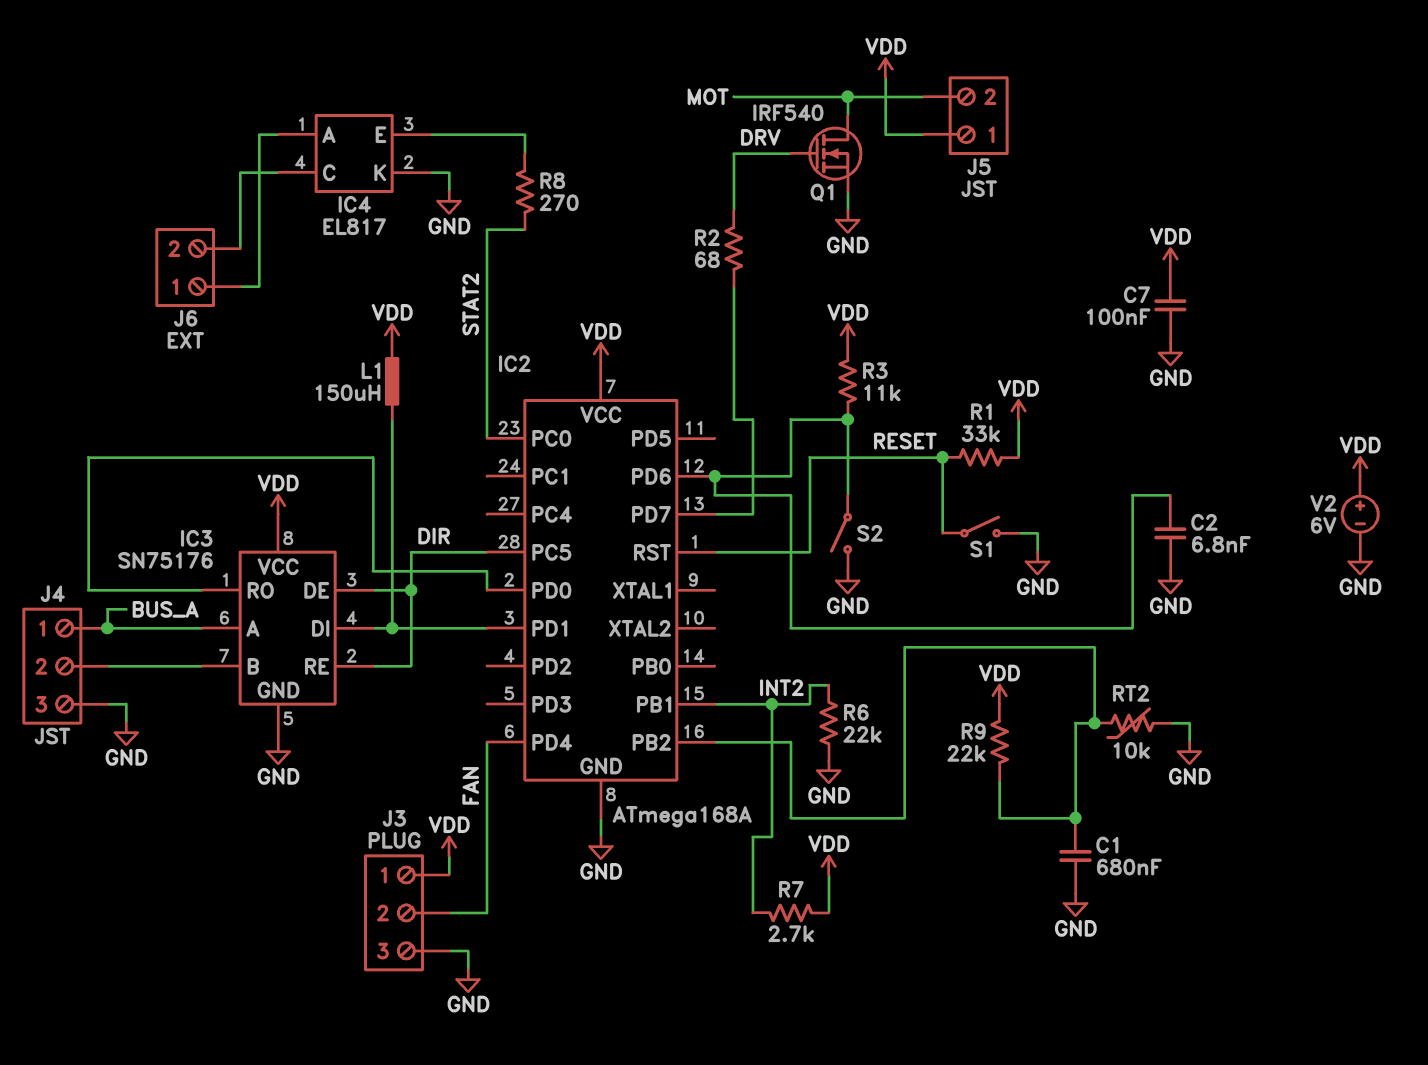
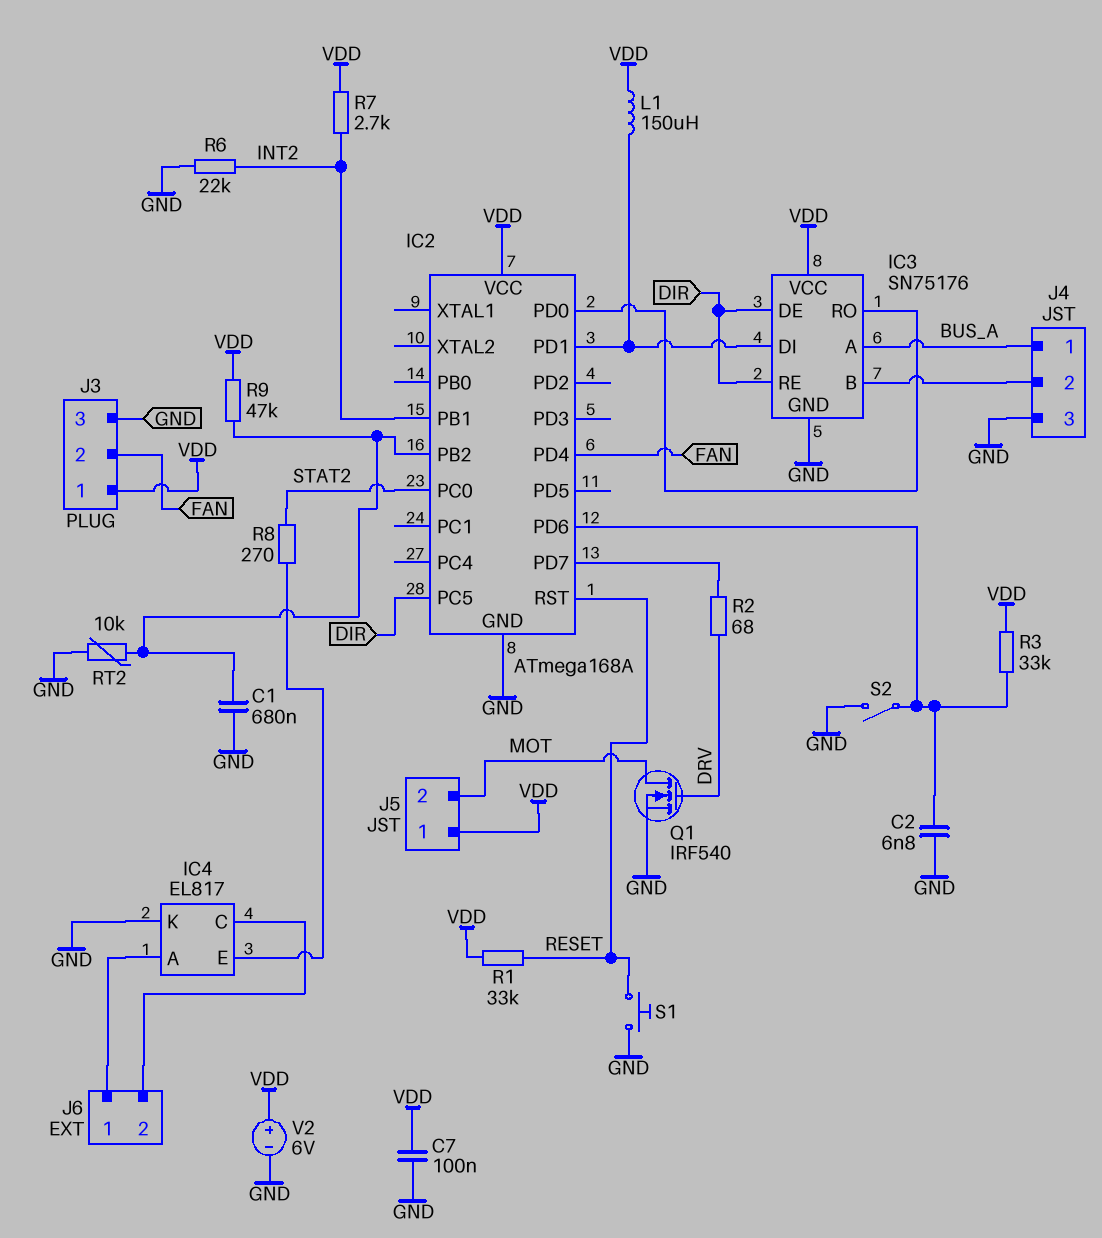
R3: 11k (IC2/PD6, VDD) -> 33k (IC2/PD6, VDD)
R9: 22k (IC2/PB2, VDD) -> 47k (IC2/PB2, VDD)
S1: switch (GND, RESET) -> button (GND, RESET)

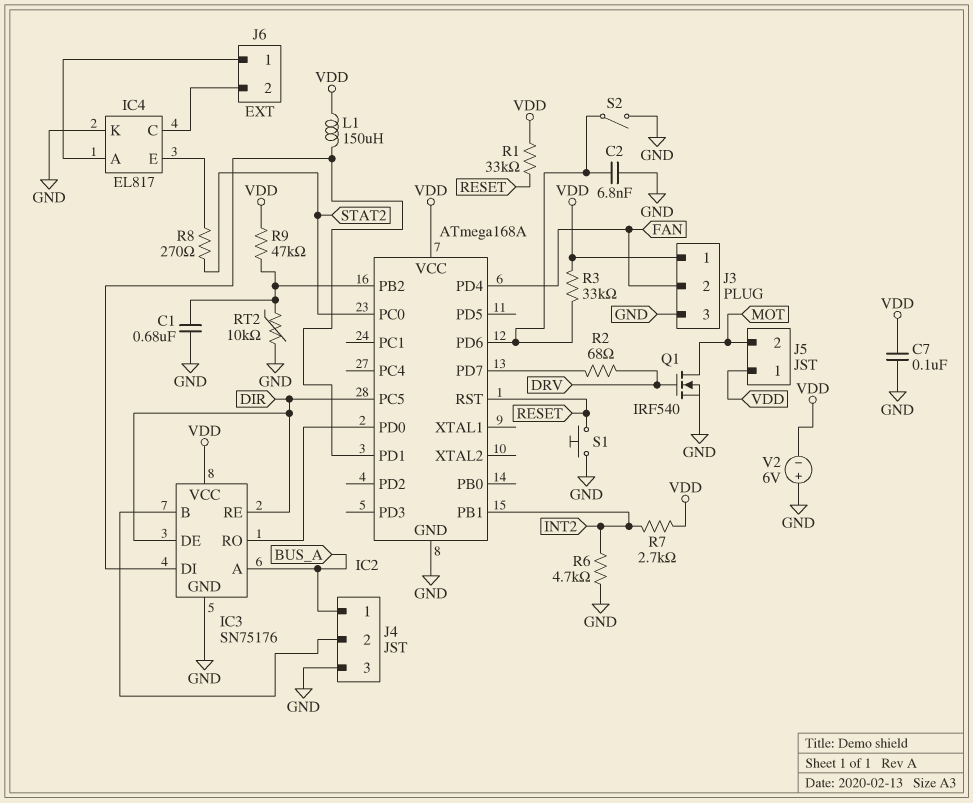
R6: 22k (GND, INT2) -> 4.7k (GND, INT2)
V2: 6V (plus VDD, minus GND) -> 6V (plus GND, minus VDD)

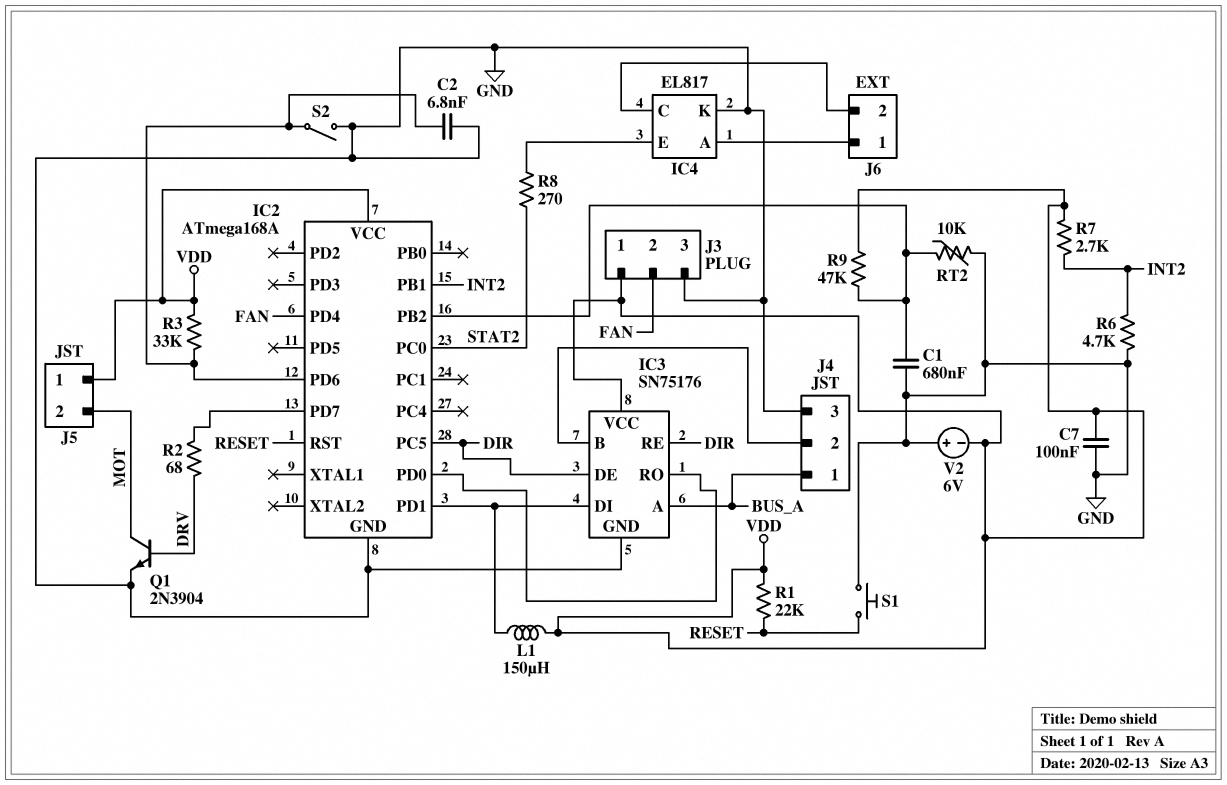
Q1: NMOS IRF540 (G DRV, D MOT, S GND) -> NPN 2N3904 (B DRV, C MOT, E GND)
R1: 33k (RESET, VDD) -> 22k (RESET, VDD)

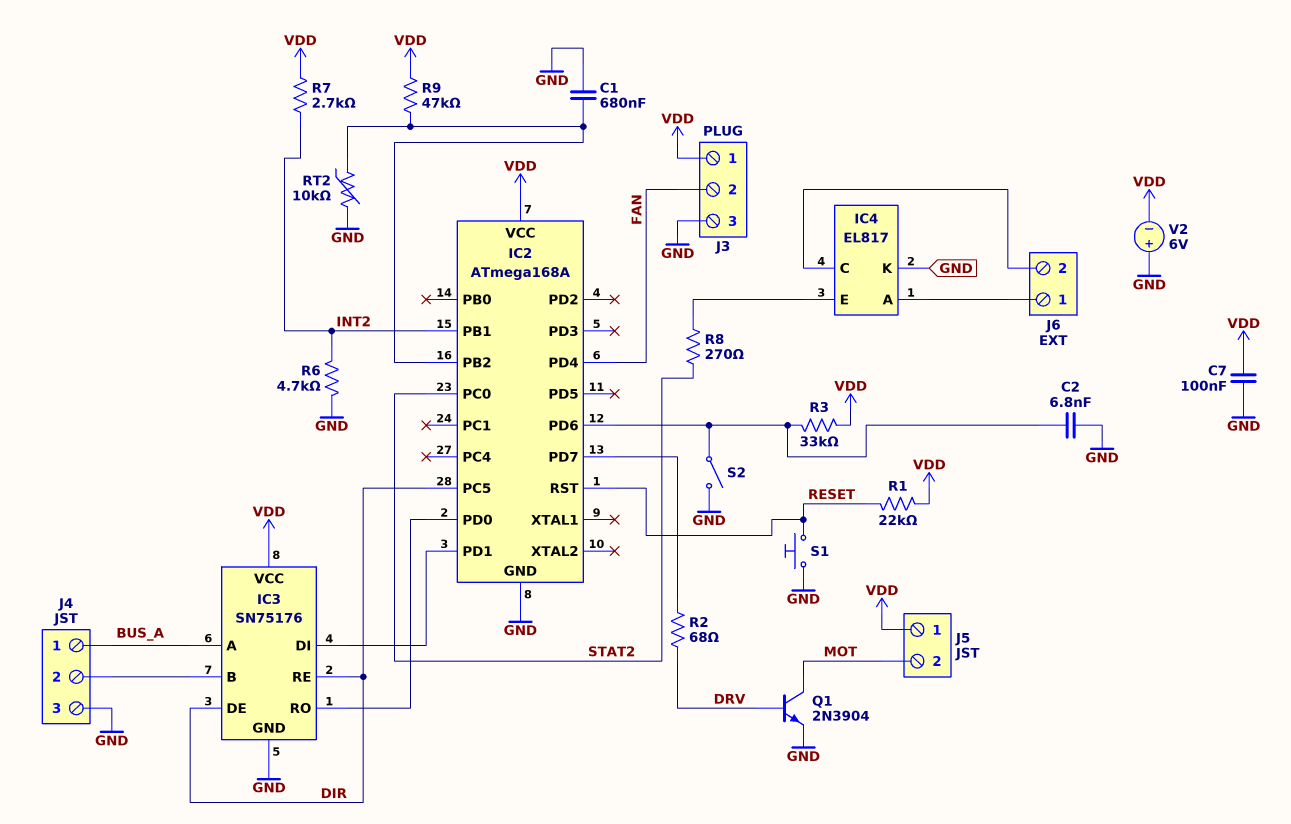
L1: 150uH (IC2/PD1, VDD) -> none

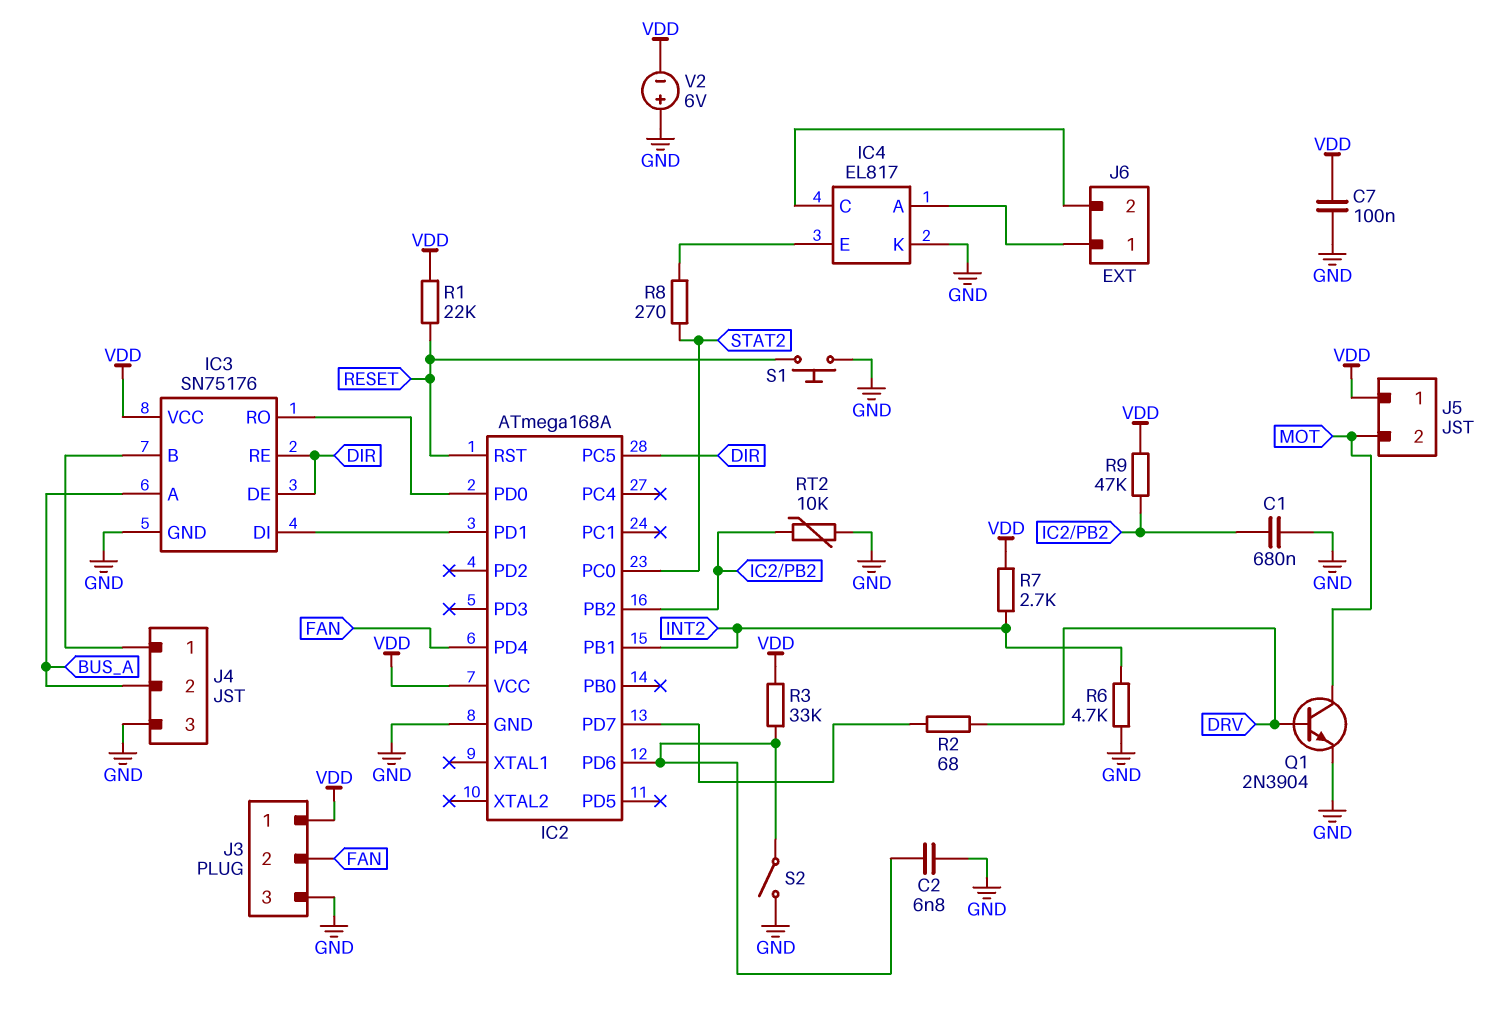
J4 pin 1: BUS_A -> IC3/B
J4 pin 2: IC3/B -> BUS_A

